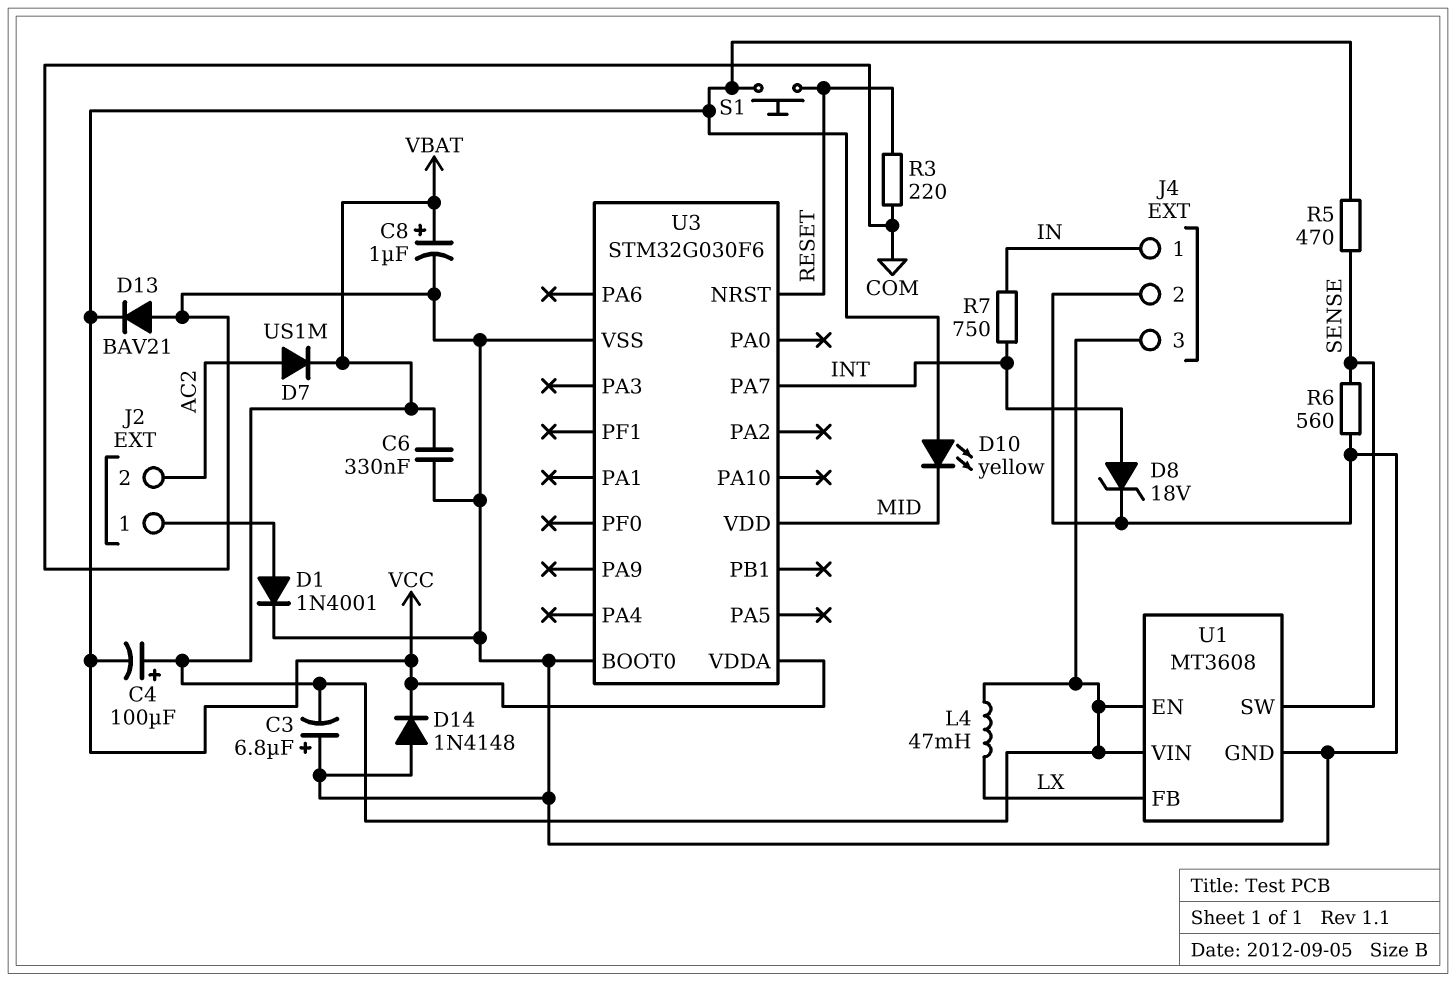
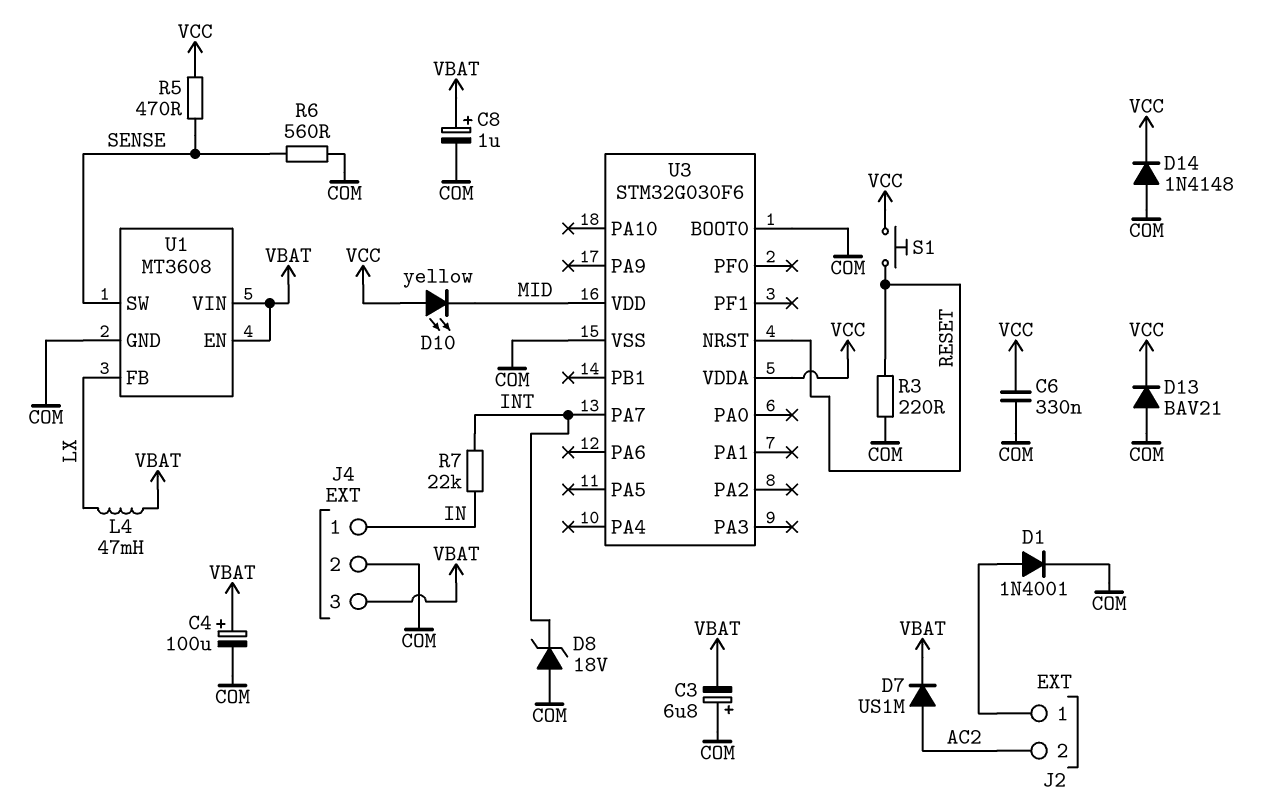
C4: 100uF (plus VBAT, minus VCC) -> 100uF (plus VBAT, minus COM)
C6: 330nF (COM, VBAT) -> 330nF (COM, VCC)
D8: zener 18V (A INT, K COM) -> zener 18V (A COM, K INT)
R7: 750 (IN, INT) -> 22k (IN, INT)

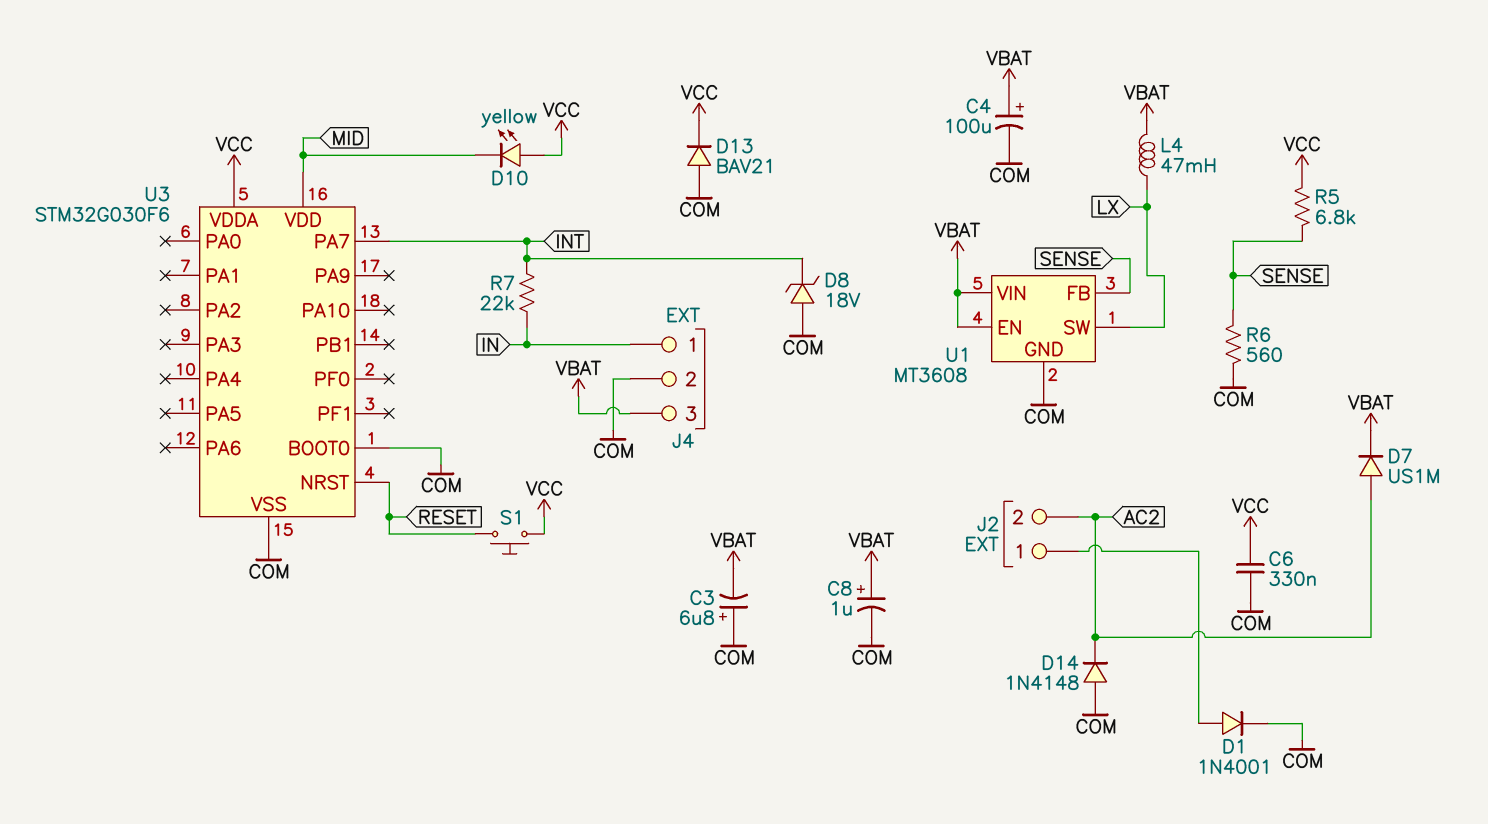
D14: diode 1N4148 (A COM, K VCC) -> diode 1N4148 (A COM, K AC2)
R3: 220 (COM, RESET) -> none
R5: 470 (SENSE, VCC) -> 6.8k (SENSE, VCC)
U1 pin FB: LX -> SENSE
U1 pin SW: SENSE -> LX

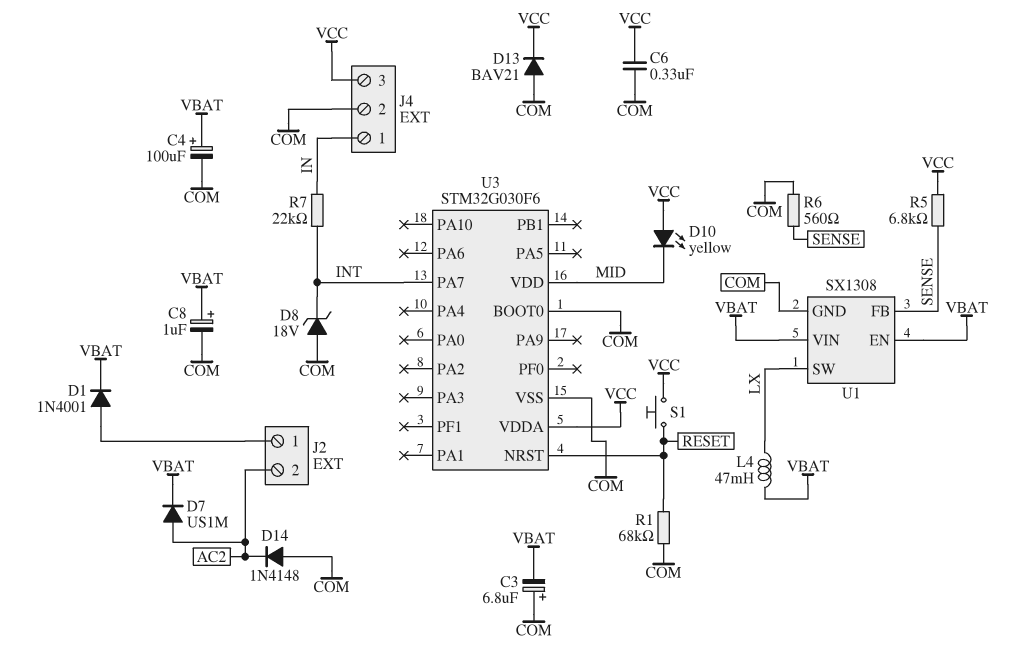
D1: diode 1N4001 (A J2/1, K COM) -> diode 1N4001 (A J2/1, K VBAT)
J4 pin 3: VBAT -> VCC
R1: none -> 68k (COM, RESET)
U1: MT3608 -> SX1308

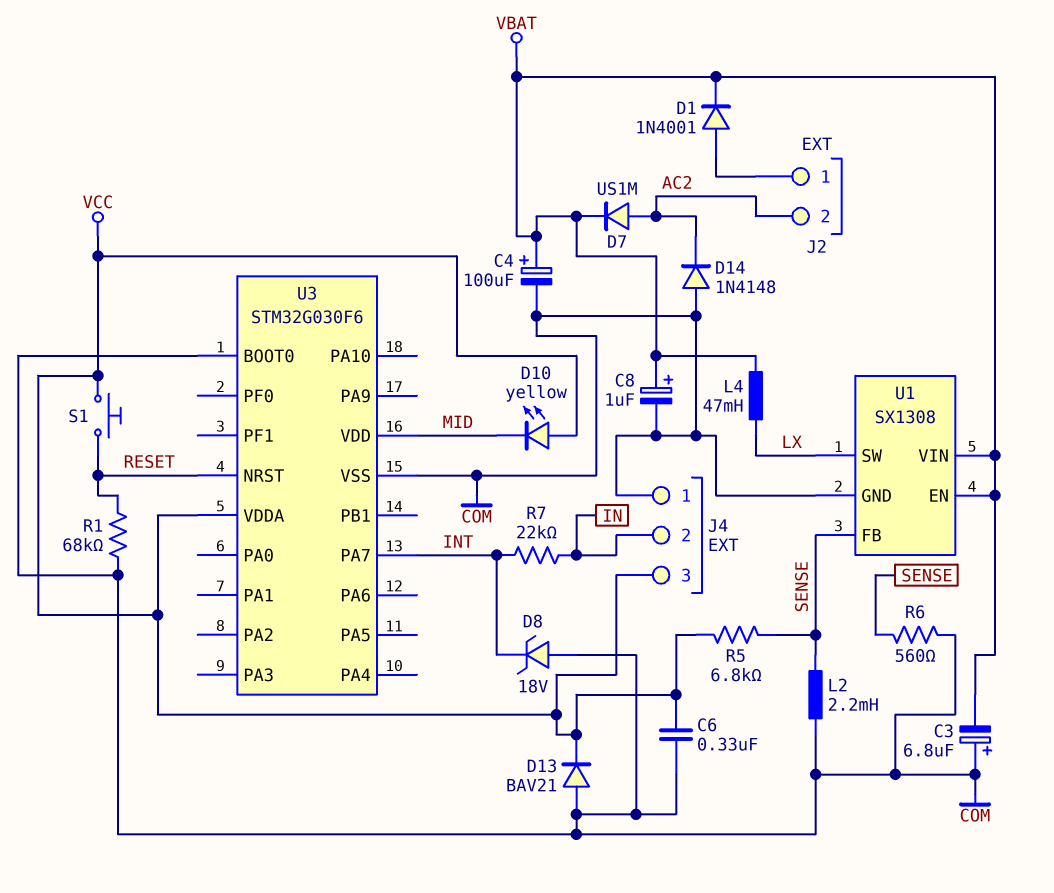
J4 pin 1: IN -> COM
J4 pin 2: COM -> IN
L2: none -> 2.2mH (COM, SENSE)

